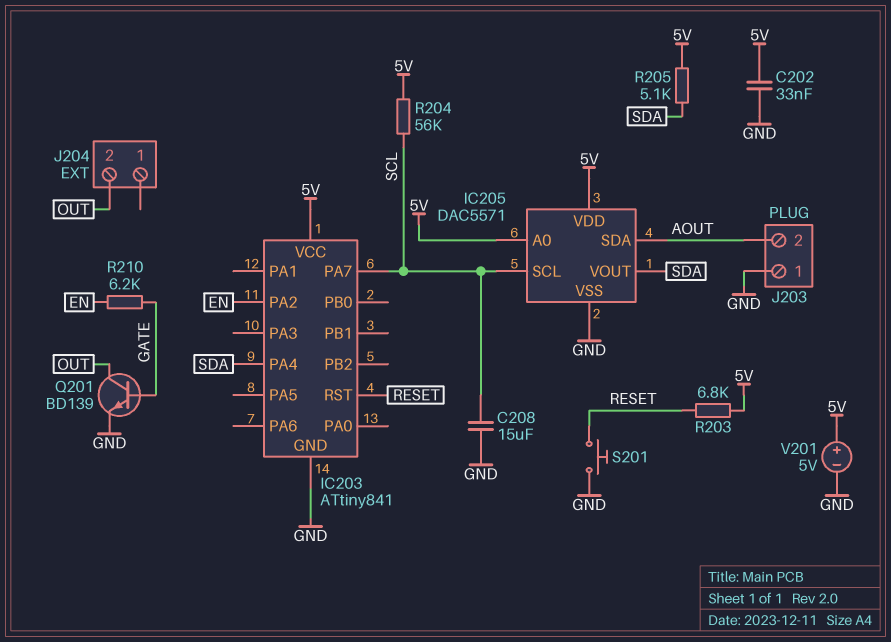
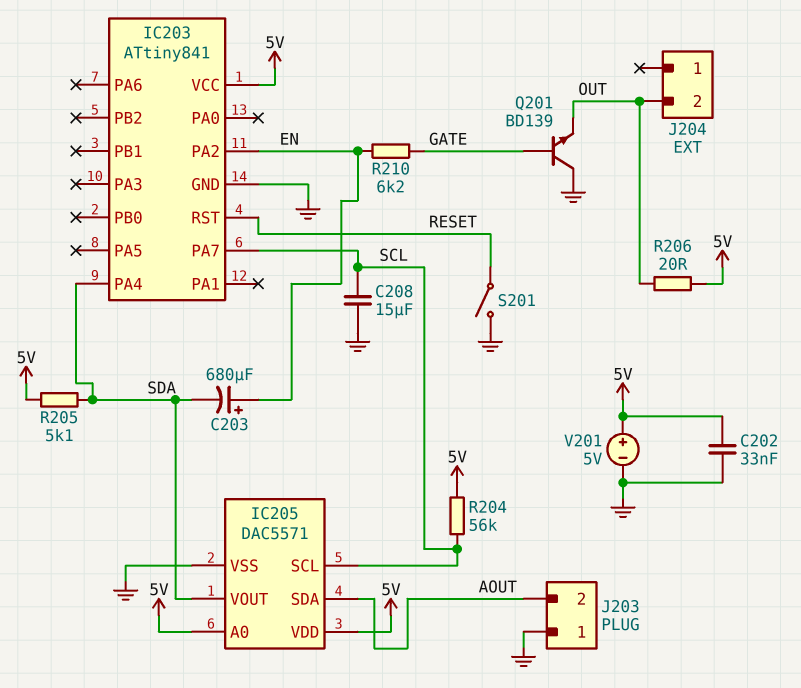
C203: none -> 680uF (plus EN, minus SDA)
Q201: NPN BD139 (B GATE, C OUT, E GND) -> NPN BD139 (B GATE, C GND, E OUT)
R203: 6.8k (5V, RESET) -> none
R206: none -> 20 (5V, OUT)
S201: button (GND, RESET) -> switch (GND, RESET)

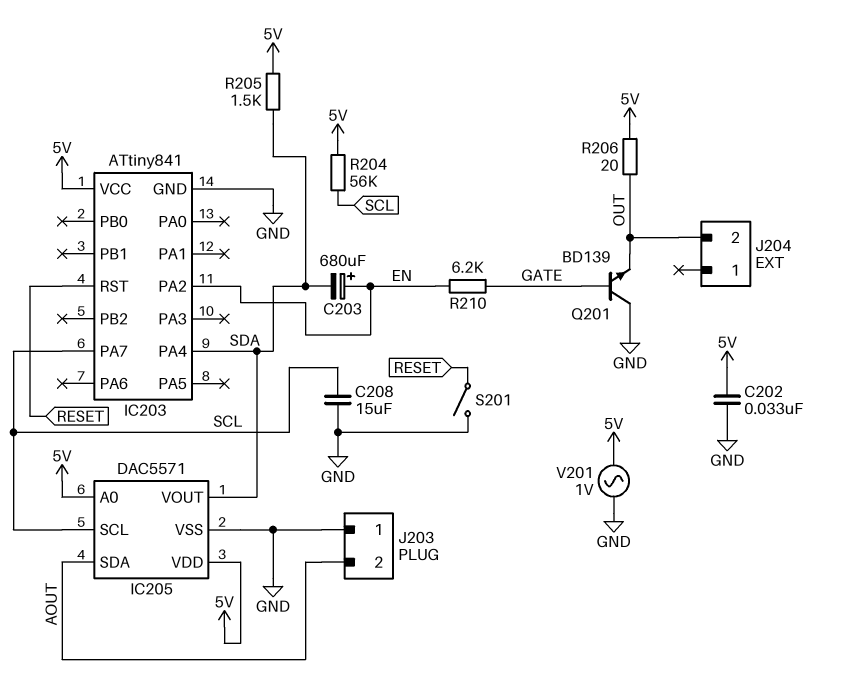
R205: 5.1k (5V, SDA) -> 1.5k (5V, SDA)
V201: 5V (plus 5V, minus GND) -> AC 1V (5V, GND)

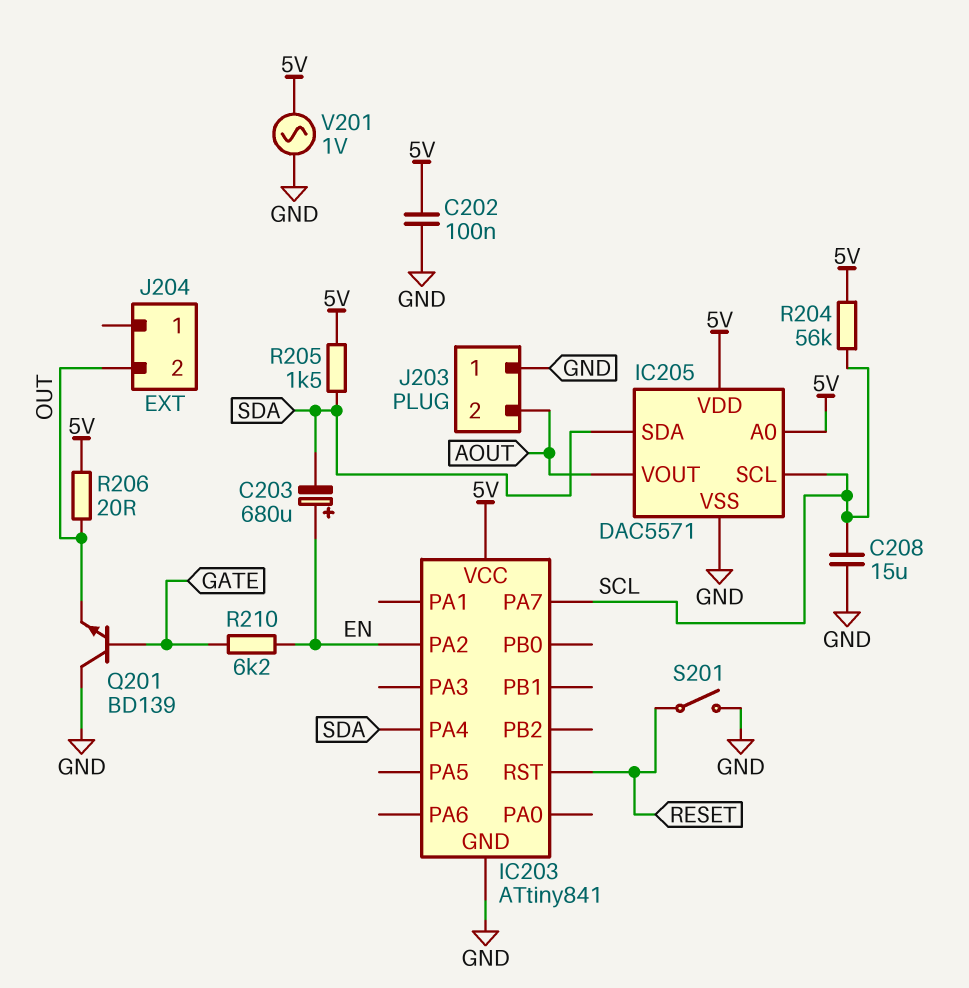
C202: 33nF (5V, GND) -> 100nF (5V, GND)
IC205 pin SDA: AOUT -> SDA
IC205 pin VOUT: SDA -> AOUT

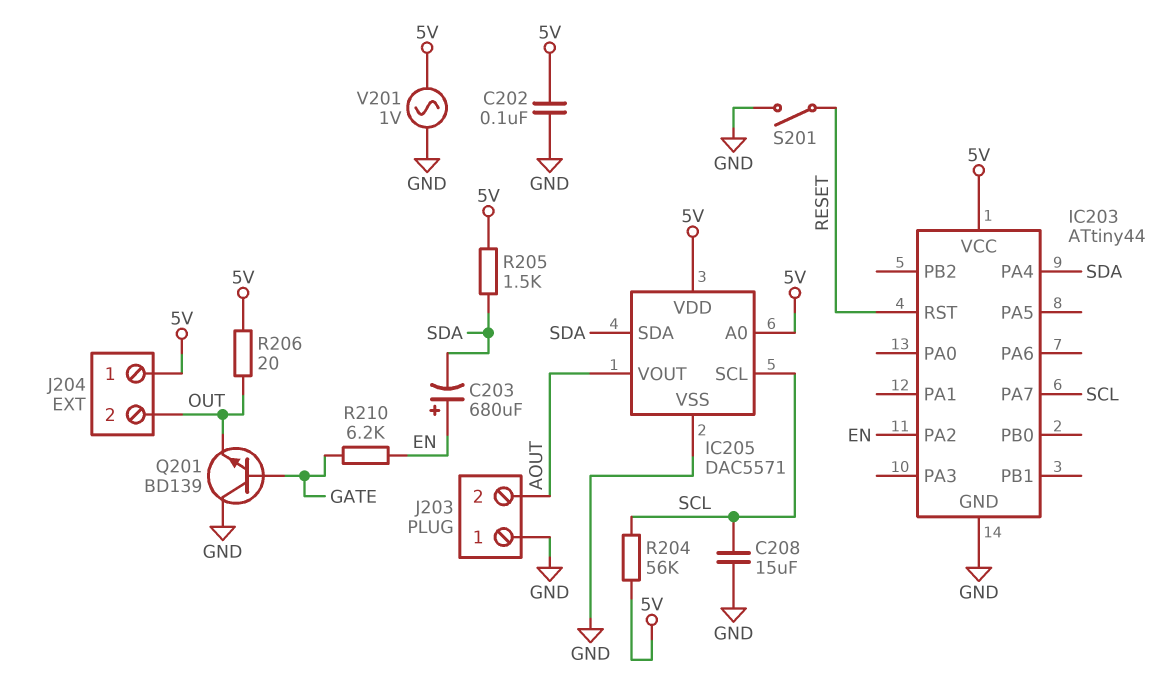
IC203: ATtiny841 -> ATtiny44
J204 pin 1: none -> 5V

